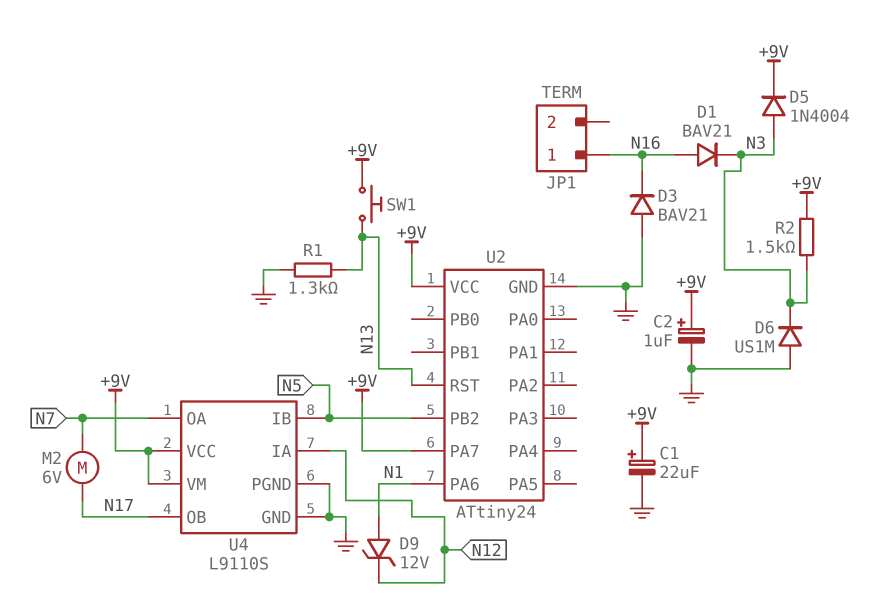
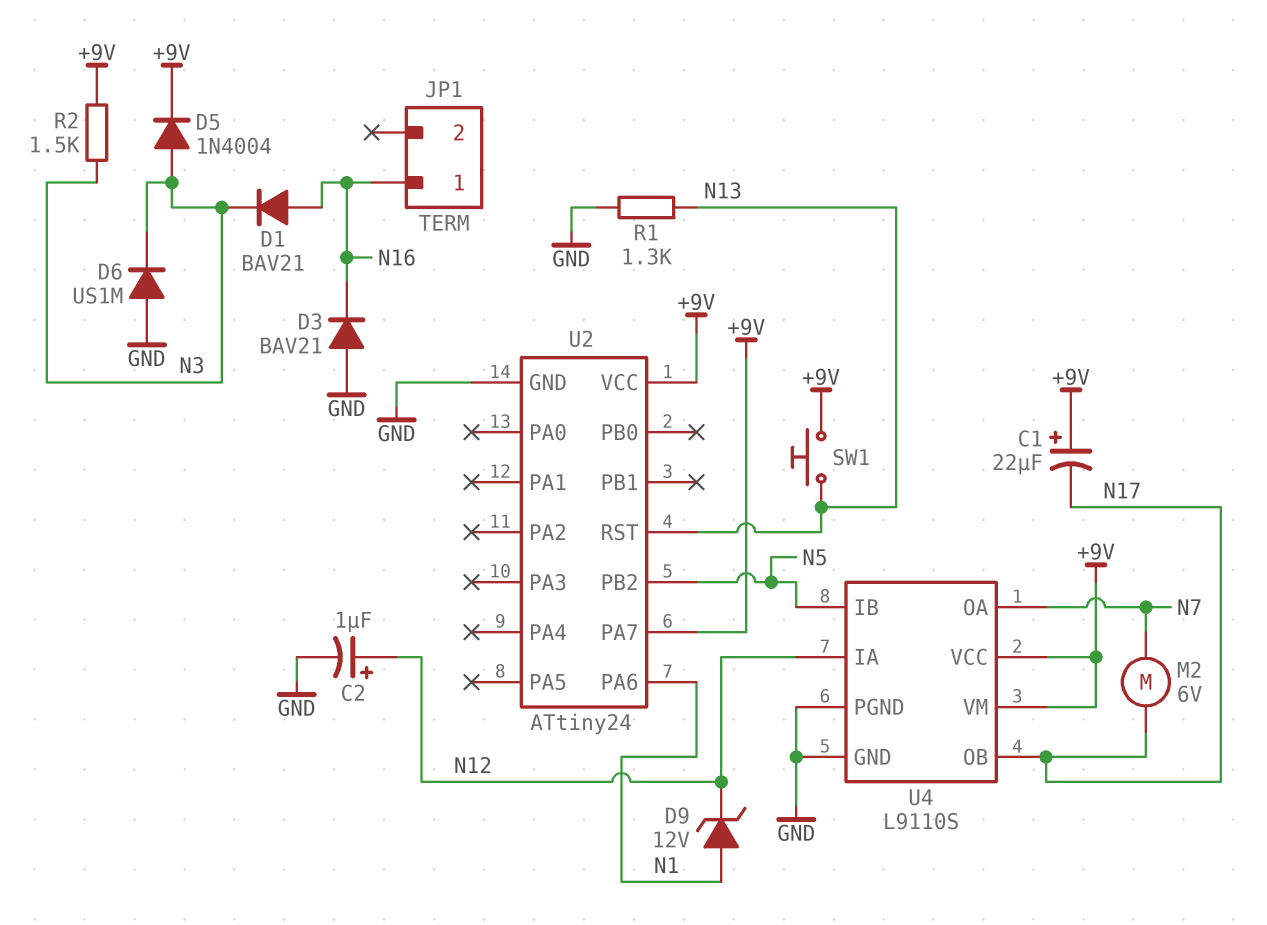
C1: 22uF (plus +9V, minus GND) -> 22uF (plus +9V, minus N17)
C2: 1uF (plus +9V, minus GND) -> 1uF (plus N12, minus GND)

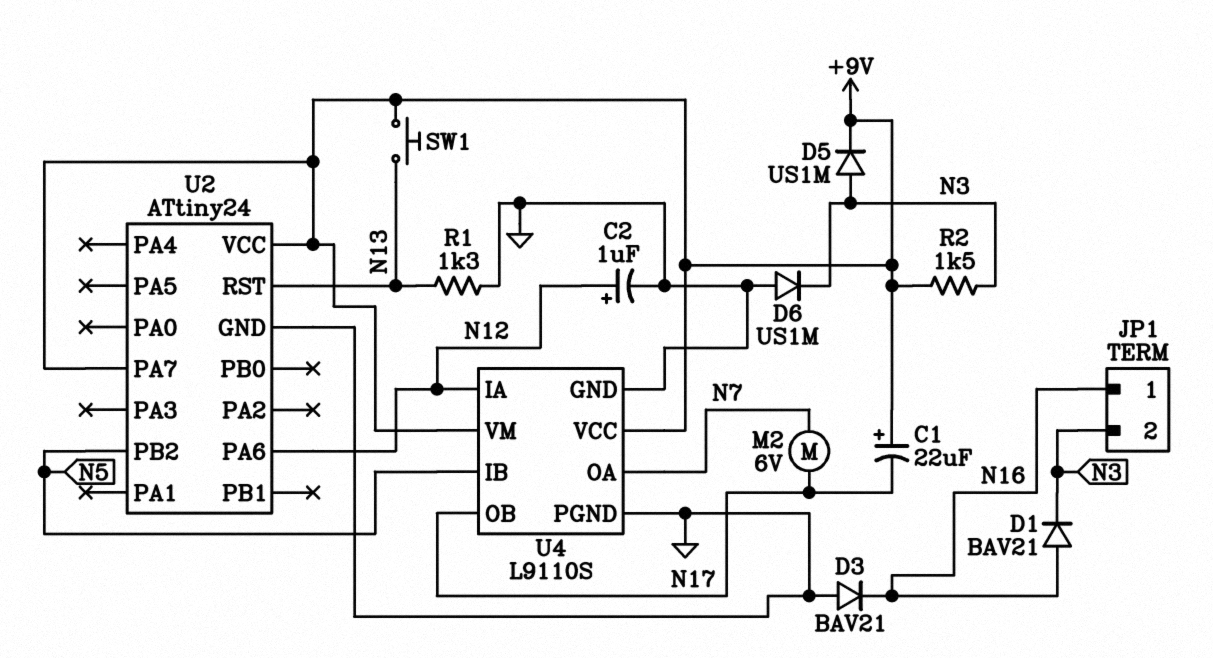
D5: diode 1N4004 (A N3, K +9V) -> diode US1M (A N3, K +9V)
D9: zener 12V (A N1, K N12) -> none
JP1 pin 2: none -> N3
U2 pin PA6: N1 -> N12

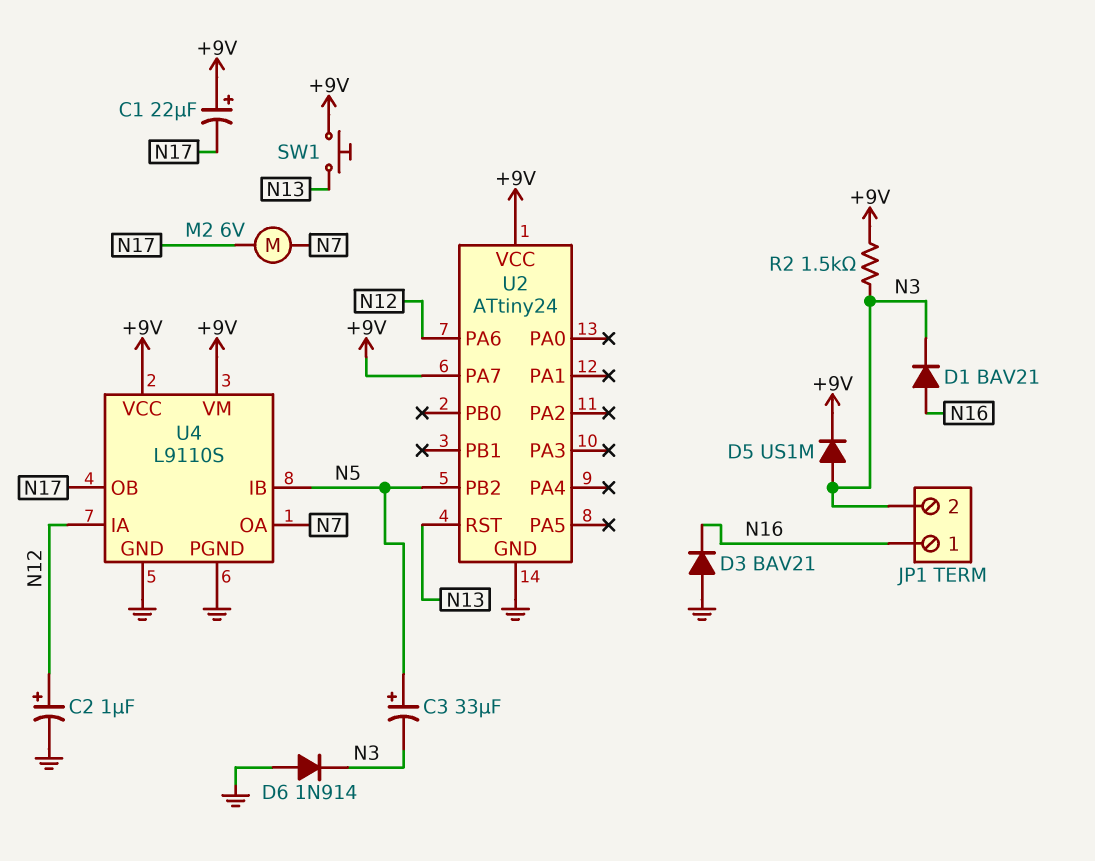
C3: none -> 33uF (plus N5, minus N3)
D6: diode US1M (A GND, K N3) -> diode 1N914 (A GND, K N3)
R1: 1.3k (GND, N13) -> none

